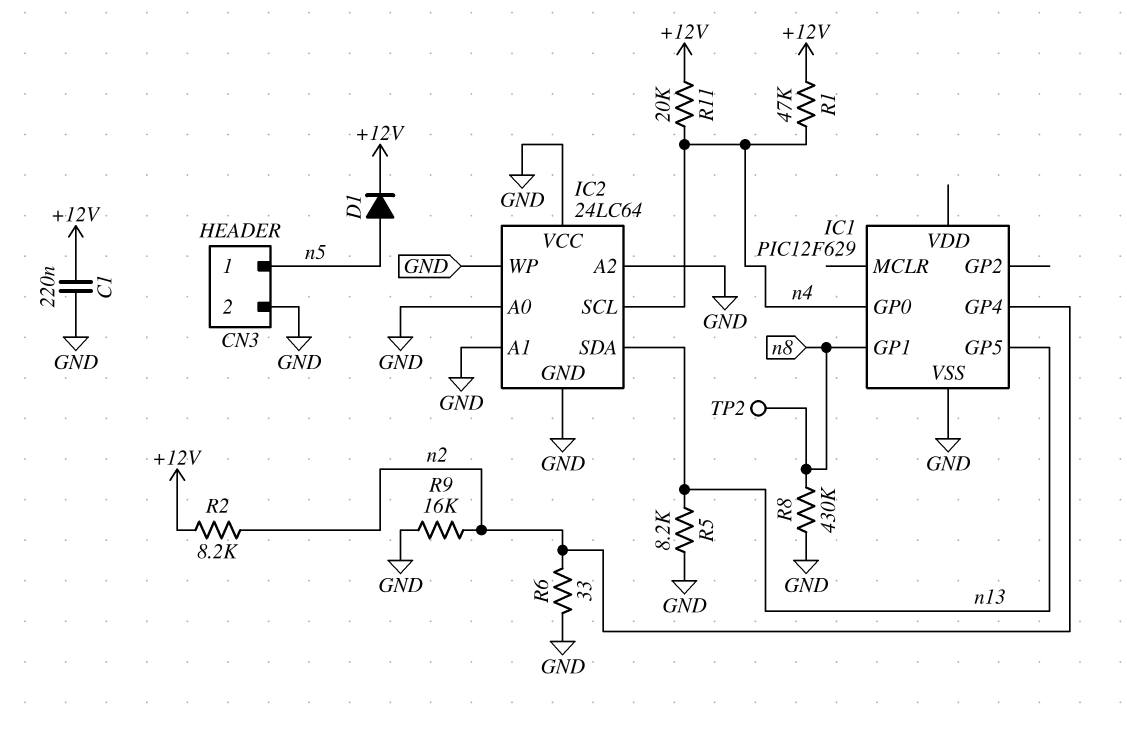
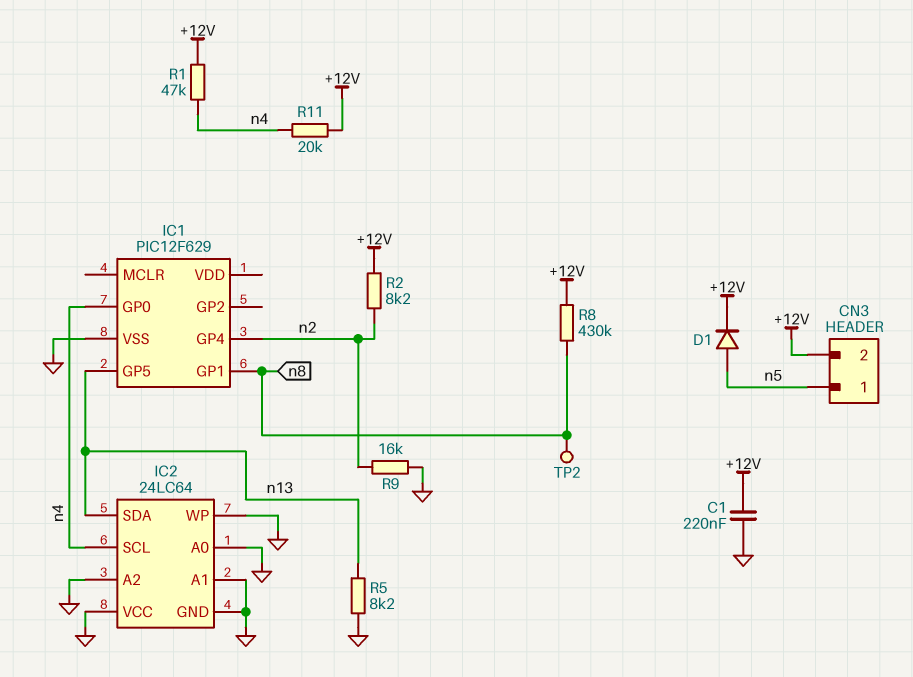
CN3 pin 2: GND -> +12V
R6: 33 (GND, n2) -> none
R8: 430k (GND, n8) -> 430k (+12V, n8)

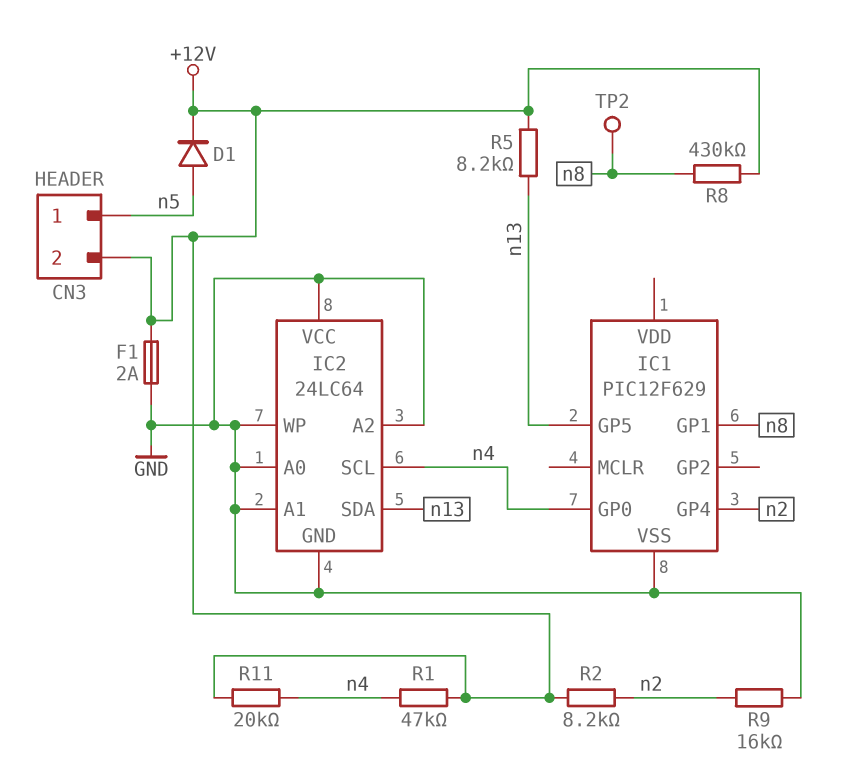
C1: 220nF (+12V, GND) -> none
F1: none -> 2A (+12V, GND)
R5: 8.2k (GND, n13) -> 8.2k (+12V, n13)

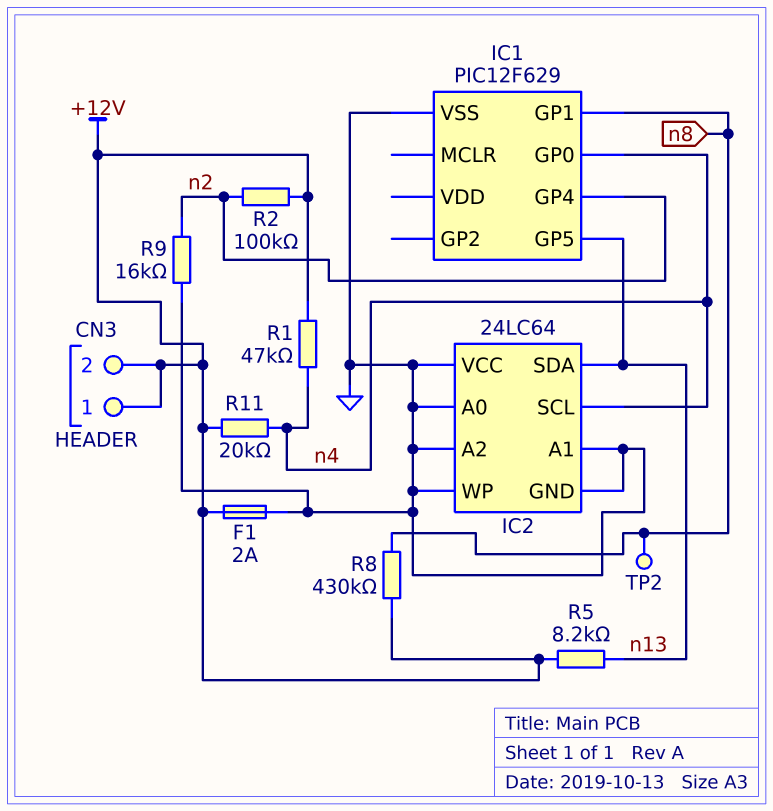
CN3 pin 1: n5 -> +12V
D1: diode (A n5, K +12V) -> none
R2: 8.2k (+12V, n2) -> 100k (+12V, n2)

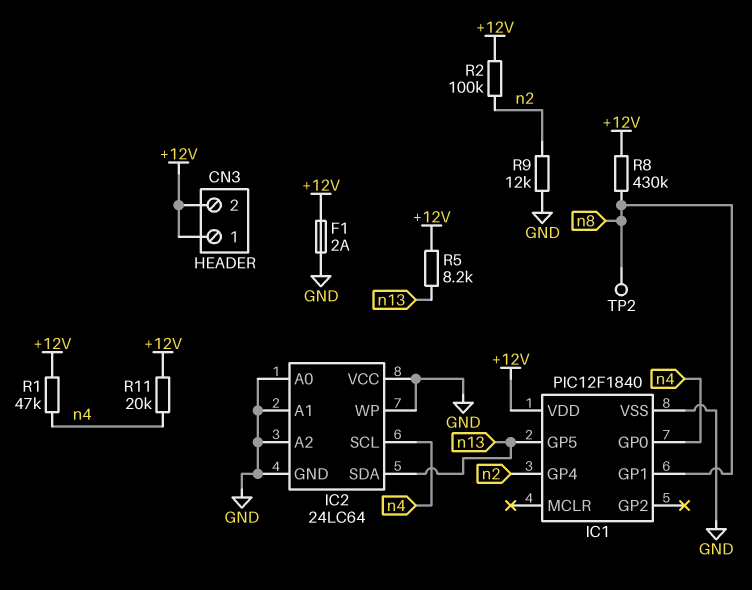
IC1: PIC12F629 -> PIC12F1840
IC1 pin VDD: none -> +12V
R9: 16k (GND, n2) -> 12k (GND, n2)

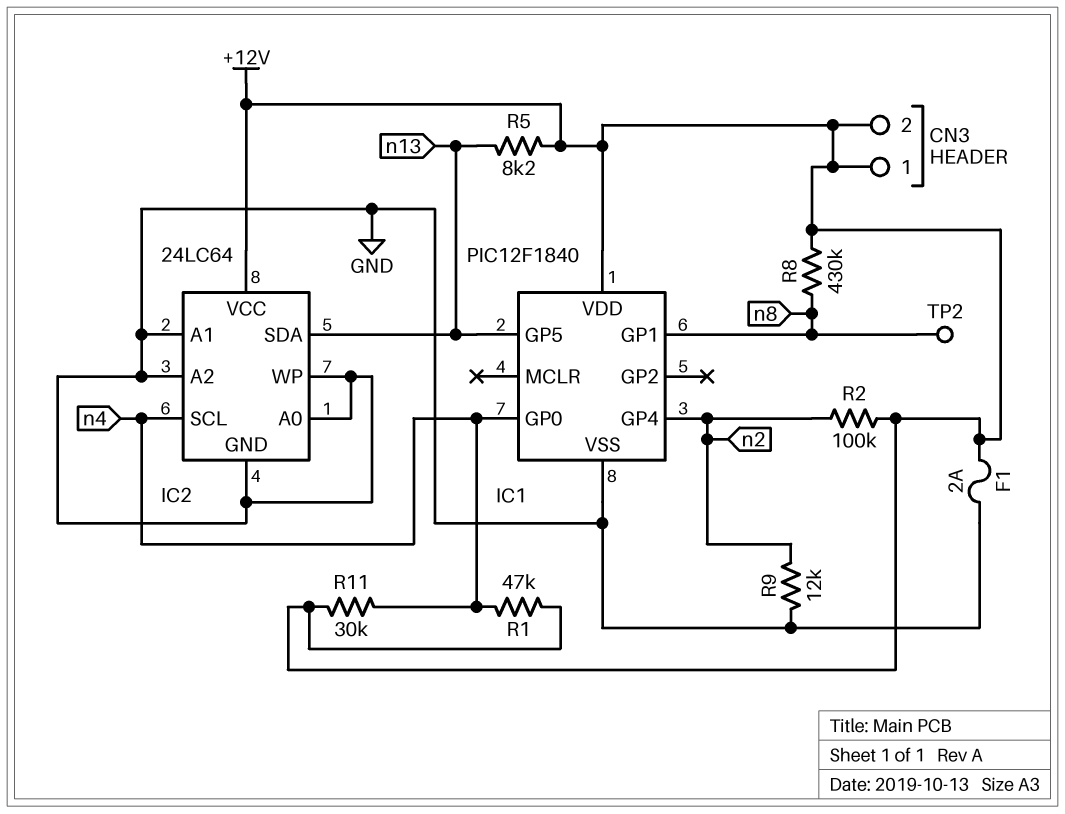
IC2 pin VCC: GND -> +12V
R11: 20k (+12V, n4) -> 30k (+12V, n4)

